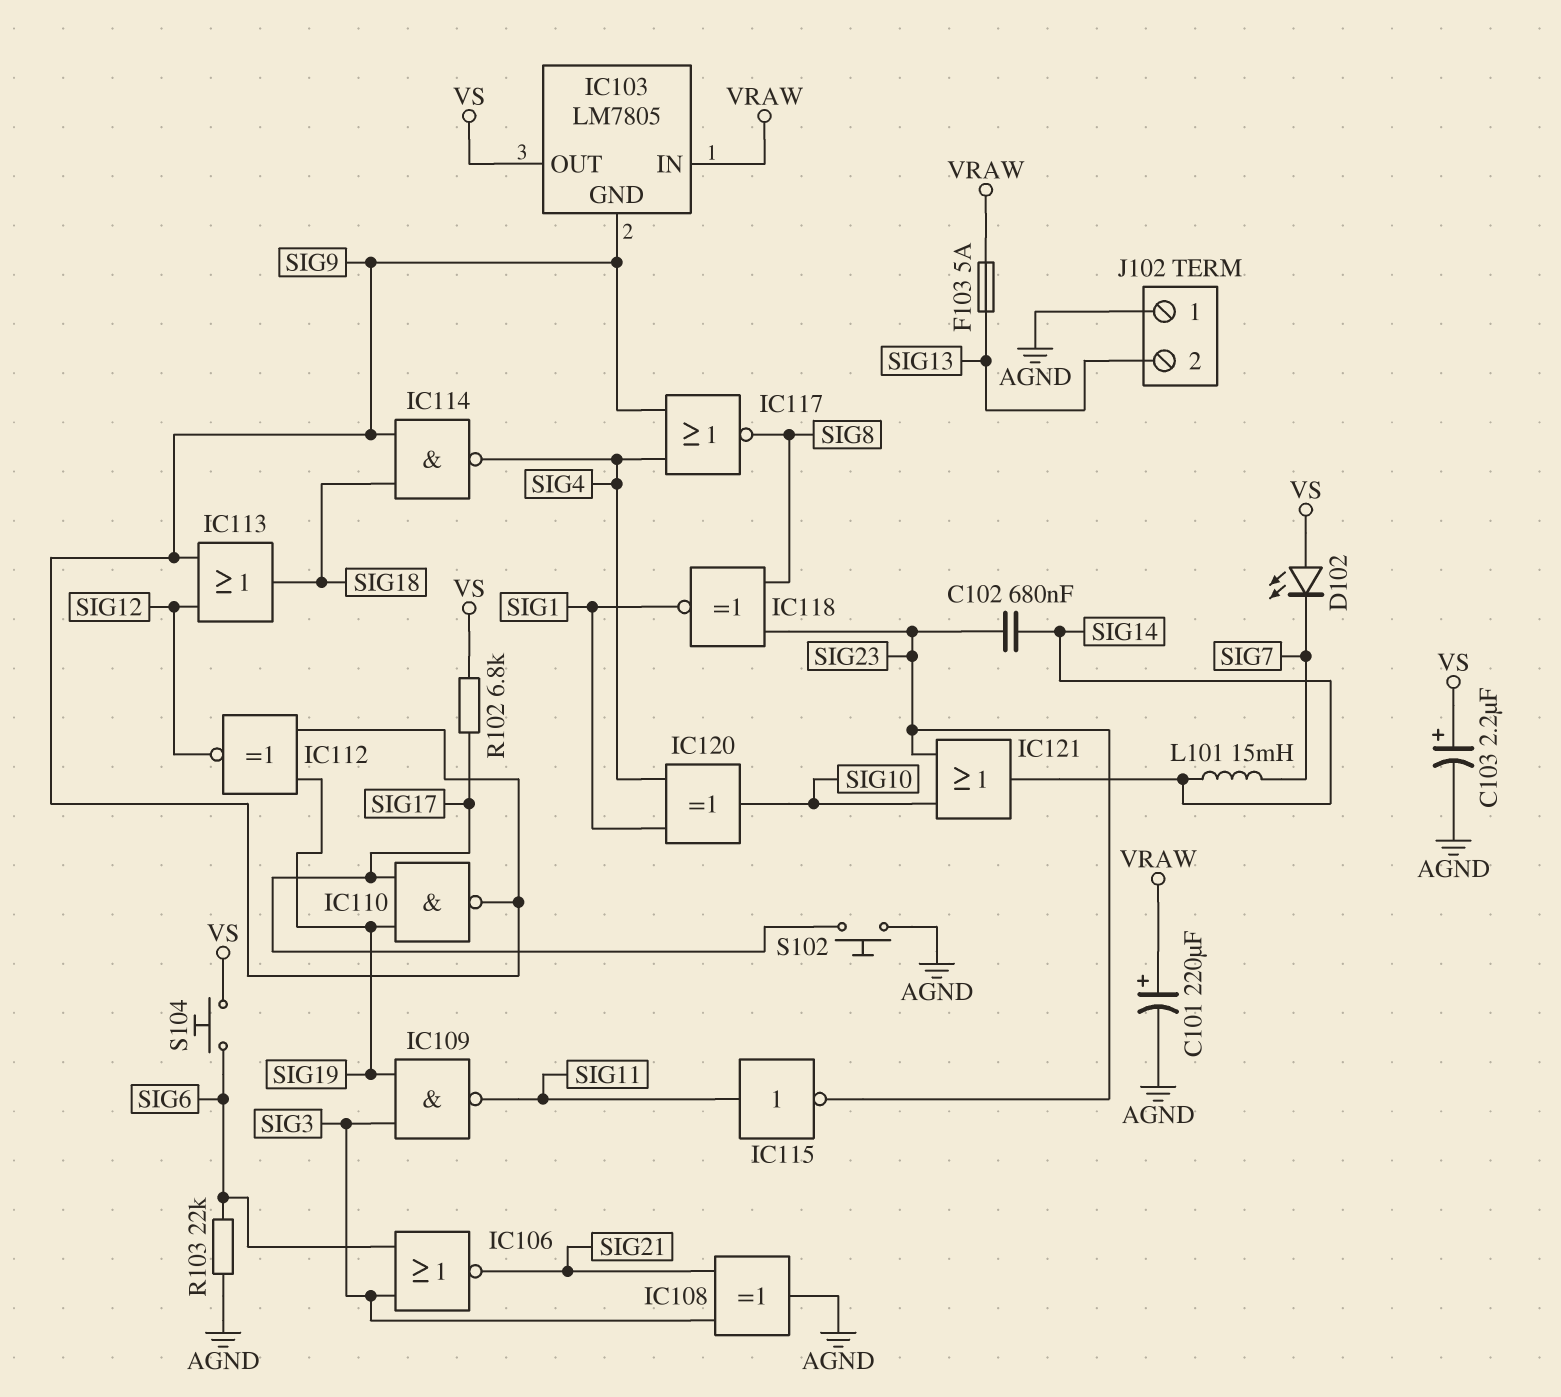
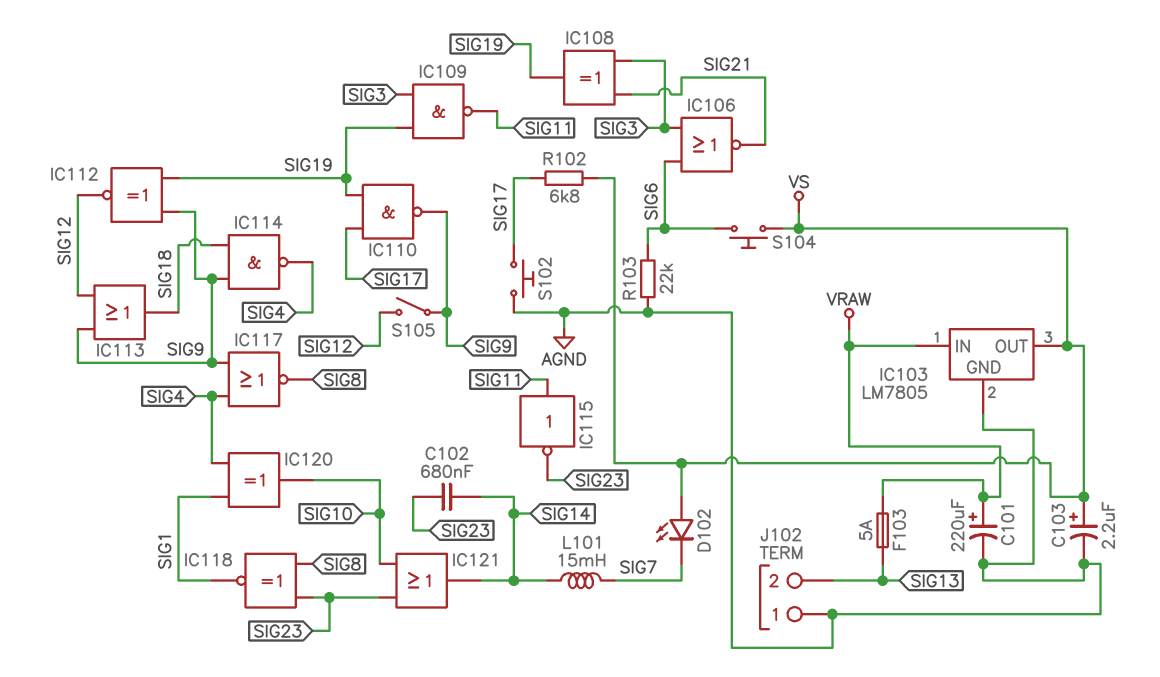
IC103 pin GND: SIG9 -> AGND
IC108: XOR (in SIG3, in SIG21, out AGND) -> XOR (in SIG3, in SIG21, out SIG19)
S105: none -> switch (SIG9, SIG12)

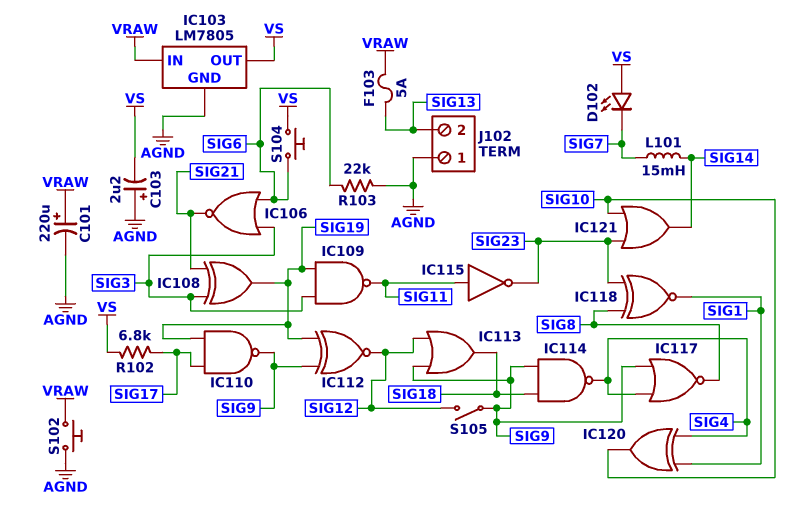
C102: 680nF (SIG14, SIG23) -> none
C103: 2.2uF (plus VS, minus AGND) -> 2.2uF (plus AGND, minus VS)
S102: button (AGND, SIG17) -> button (AGND, VRAW)

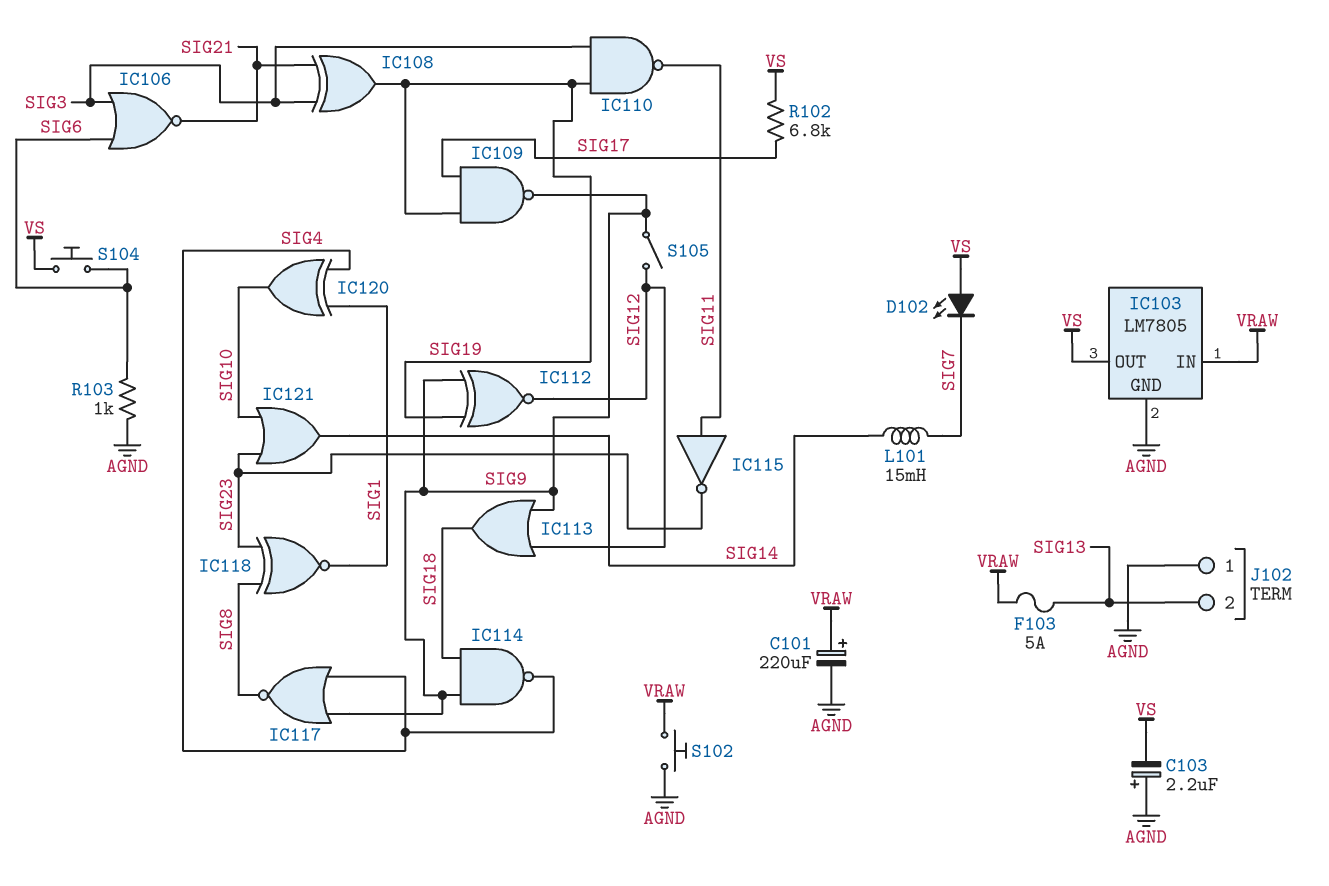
IC109: NAND (in SIG3, in SIG19, out SIG11) -> NAND (in SIG17, in SIG19, out SIG9)
IC110: NAND (in SIG17, in SIG19, out SIG9) -> NAND (in SIG3, in SIG19, out SIG11)
R103: 22k (AGND, SIG6) -> 1k (AGND, SIG6)

